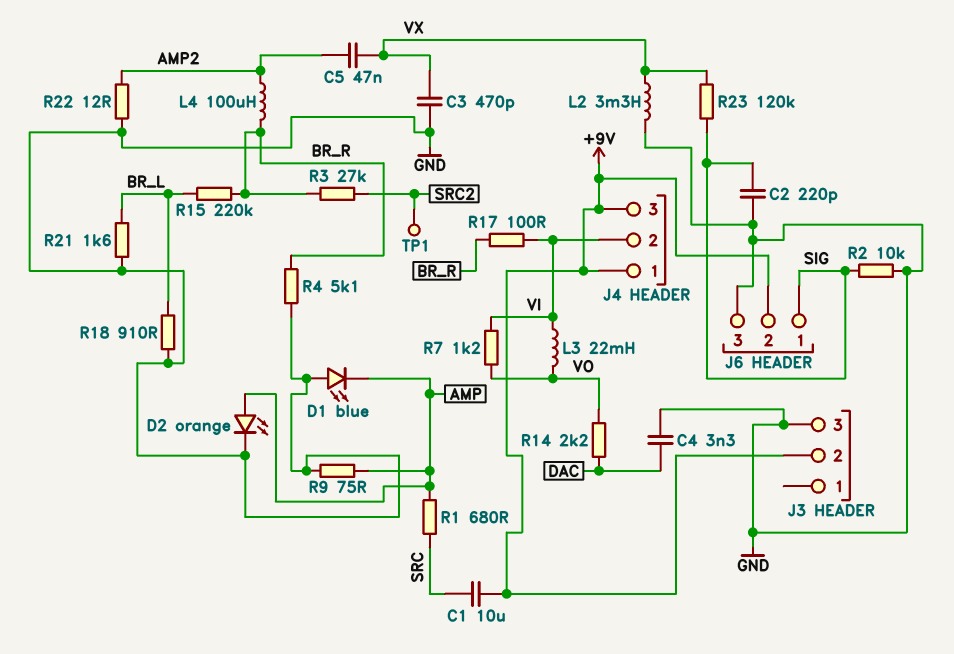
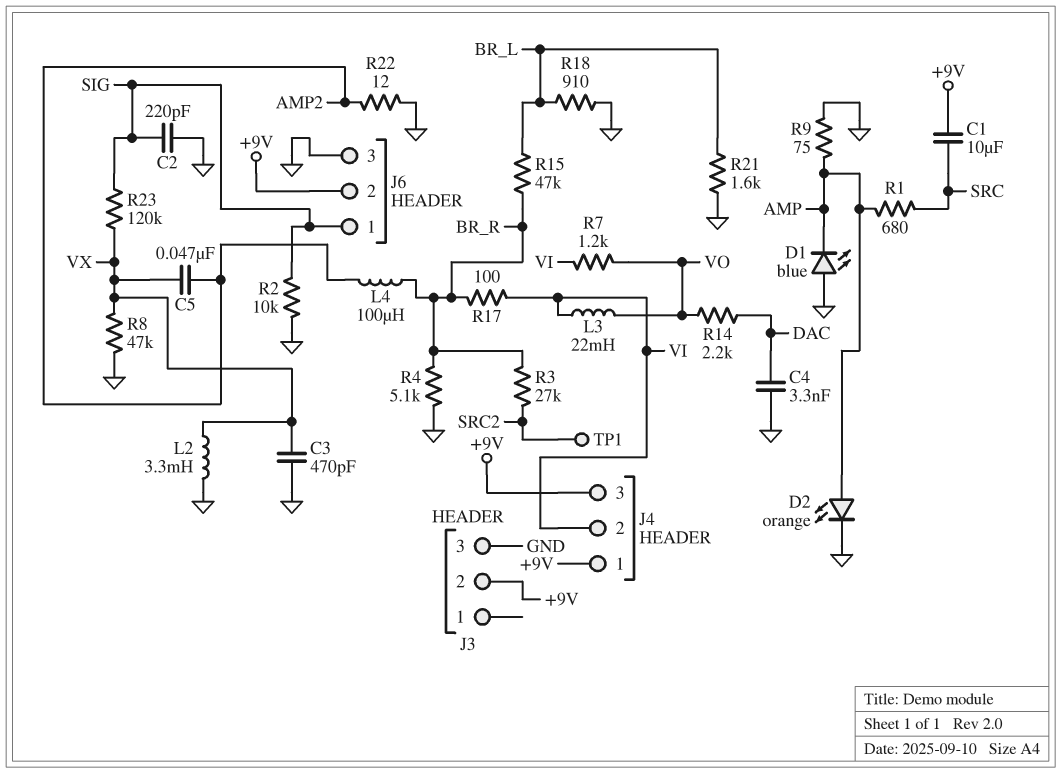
R8: none -> 47k (GND, VX)
R15: 220k (BR_L, BR_R) -> 47k (BR_L, BR_R)

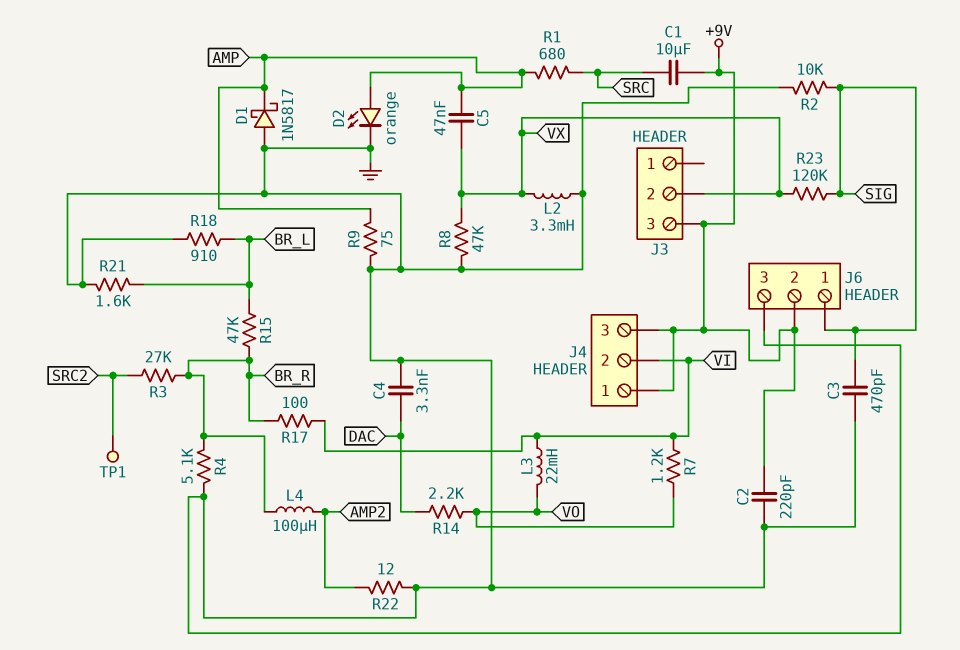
C2: 220pF (GND, SIG) -> 220pF (+9V, GND)
C3: 470pF (GND, VX) -> 470pF (GND, SIG)
C5: 47nF (AMP2, VX) -> 47nF (AMP, VX)
D1: LED blue (A GND, K AMP) -> schottky 1N5817 (A GND, K AMP)
J3 pin 2: +9V -> VX
J3 pin 3: GND -> +9V

